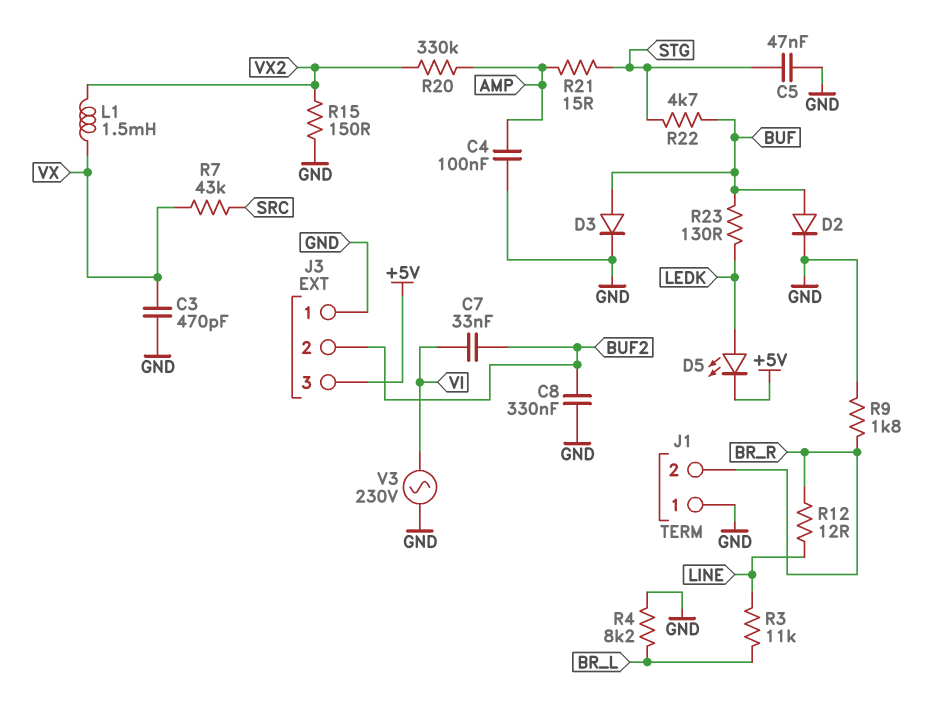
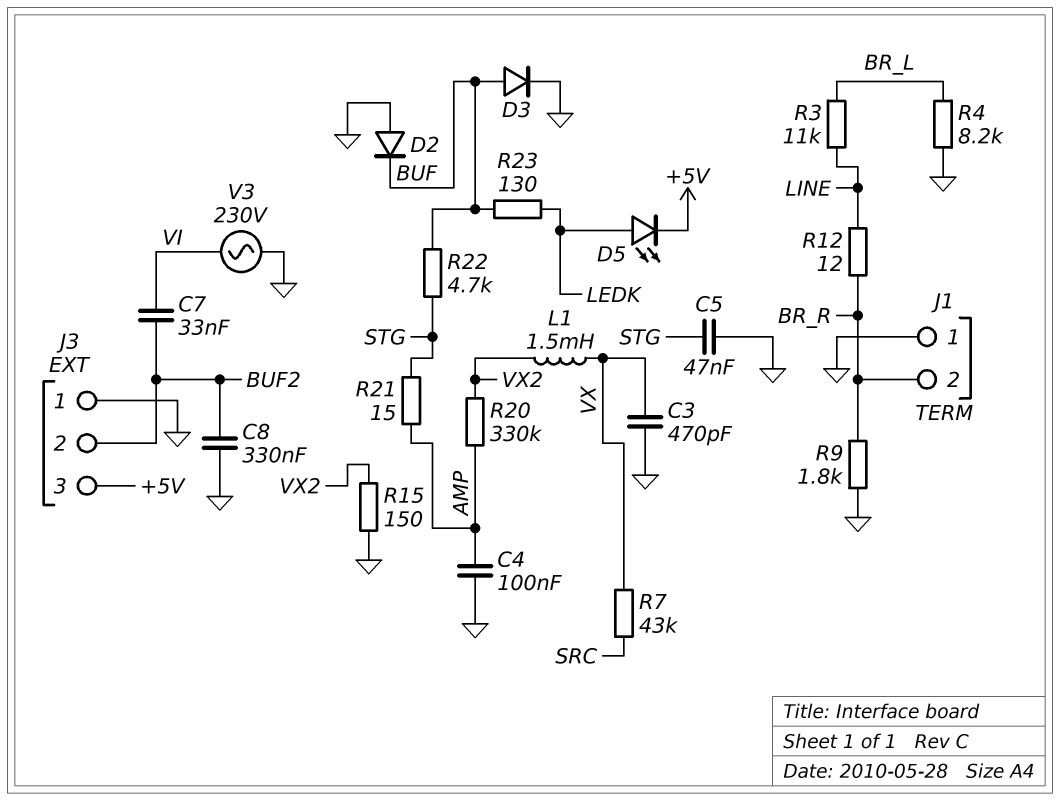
D2: diode (A BUF, K GND) -> diode (A GND, K BUF)

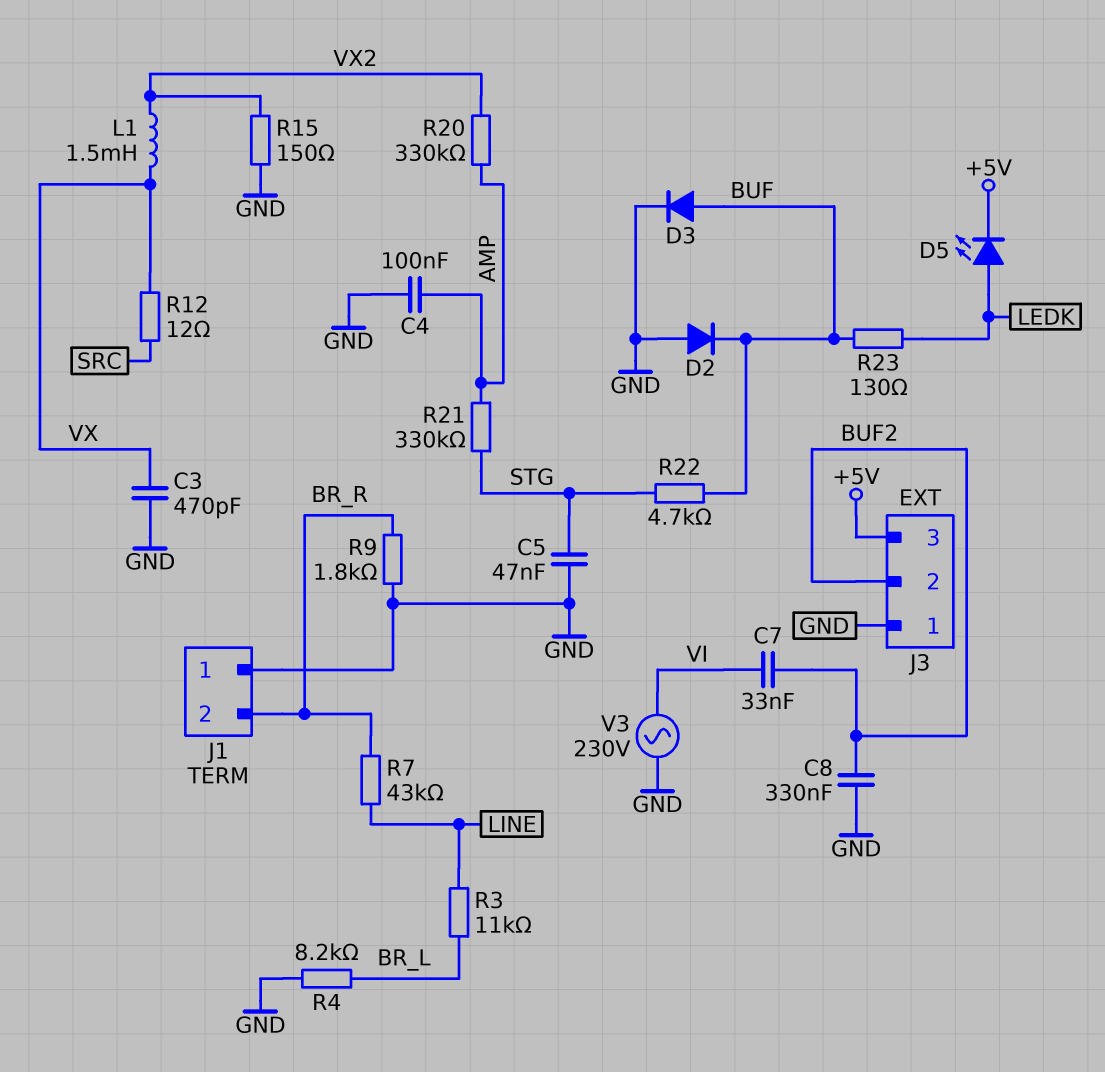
R7: 43k (SRC, VX) -> 43k (BR_R, LINE)
R12: 12 (BR_R, LINE) -> 12 (SRC, VX)
R21: 15 (AMP, STG) -> 330k (AMP, STG)

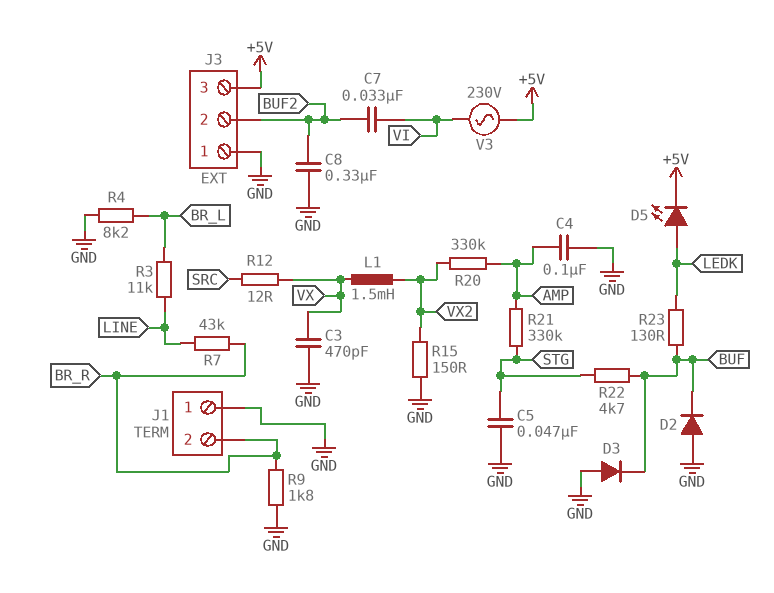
D3: diode (A BUF, K GND) -> diode (A GND, K BUF)
V3: AC 230V (GND, VI) -> AC 230V (+5V, VI)

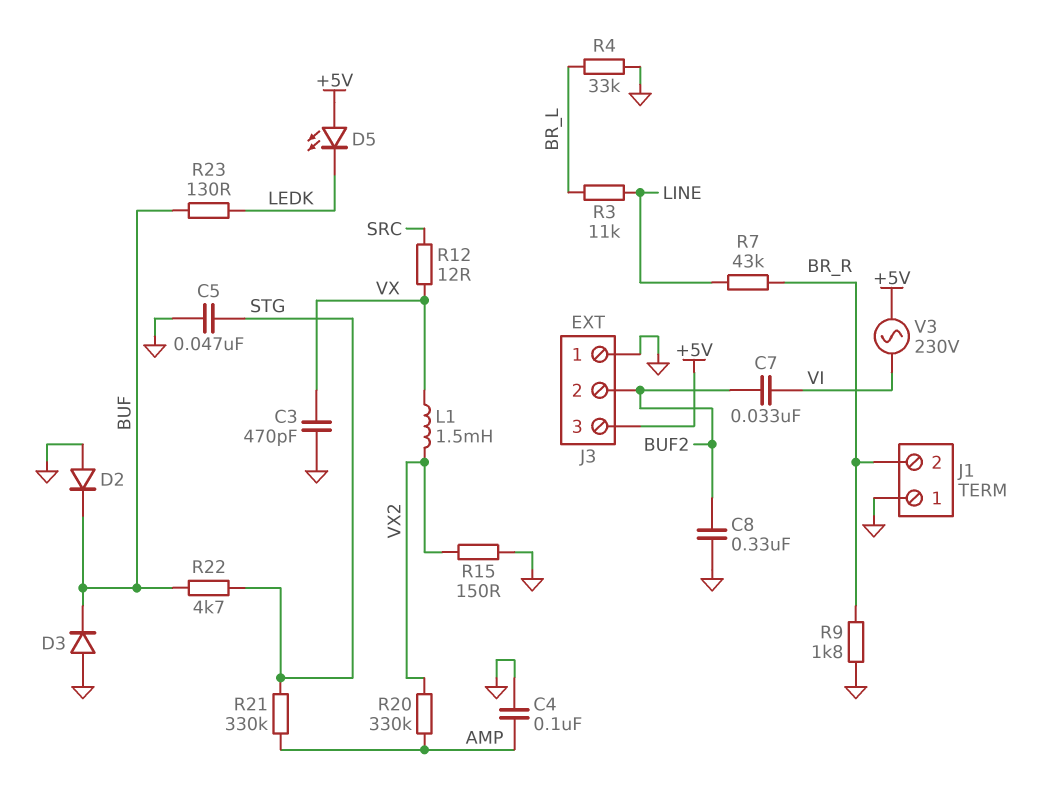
D5: LED (A LEDK, K +5V) -> LED (A +5V, K LEDK)
R4: 8.2k (BR_L, GND) -> 33k (BR_L, GND)

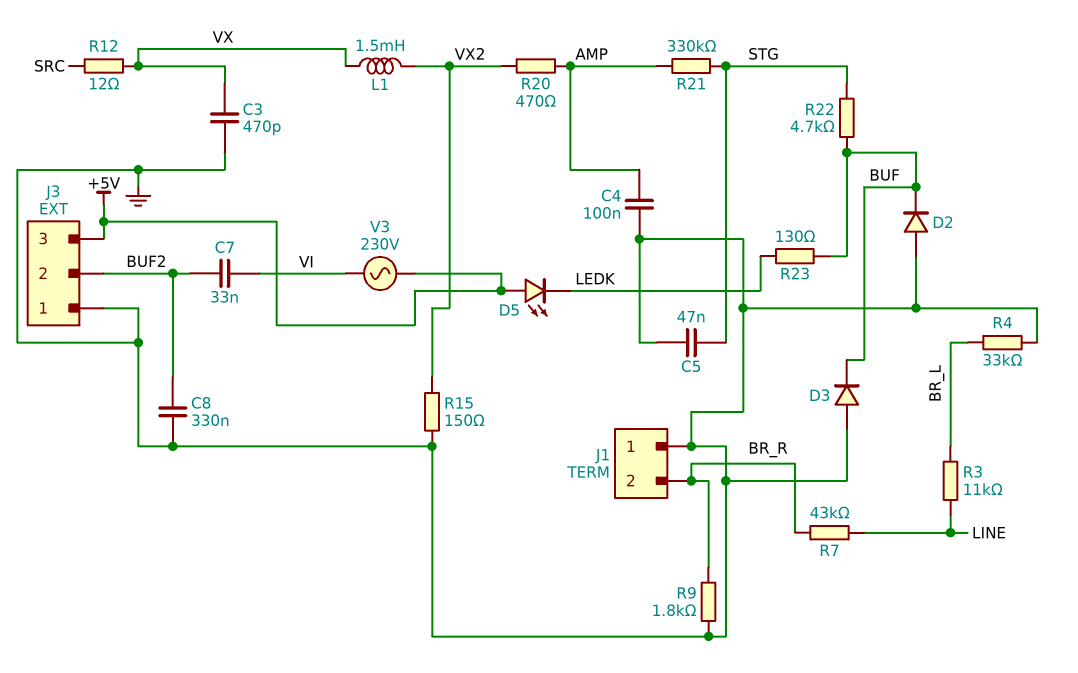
R20: 330k (AMP, VX2) -> 470 (AMP, VX2)

